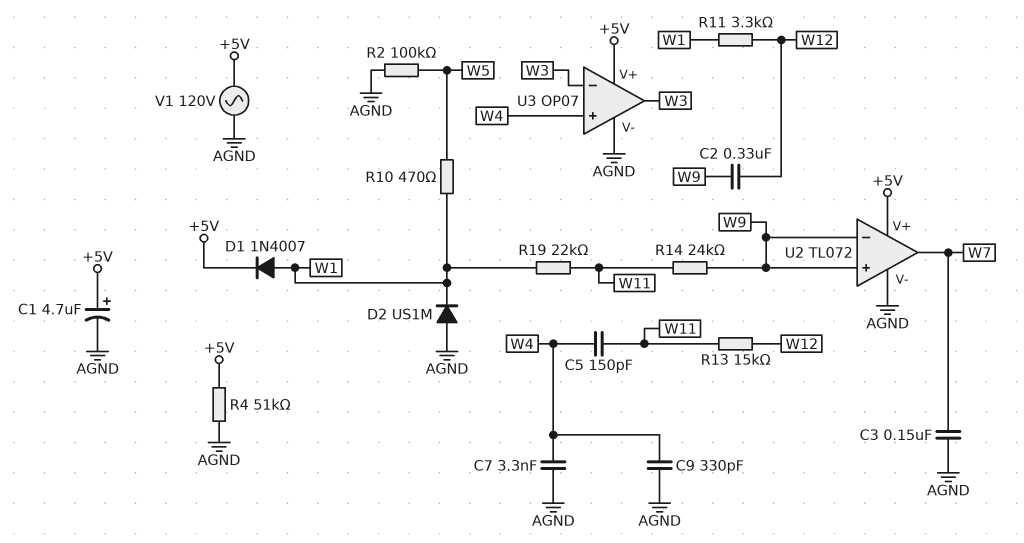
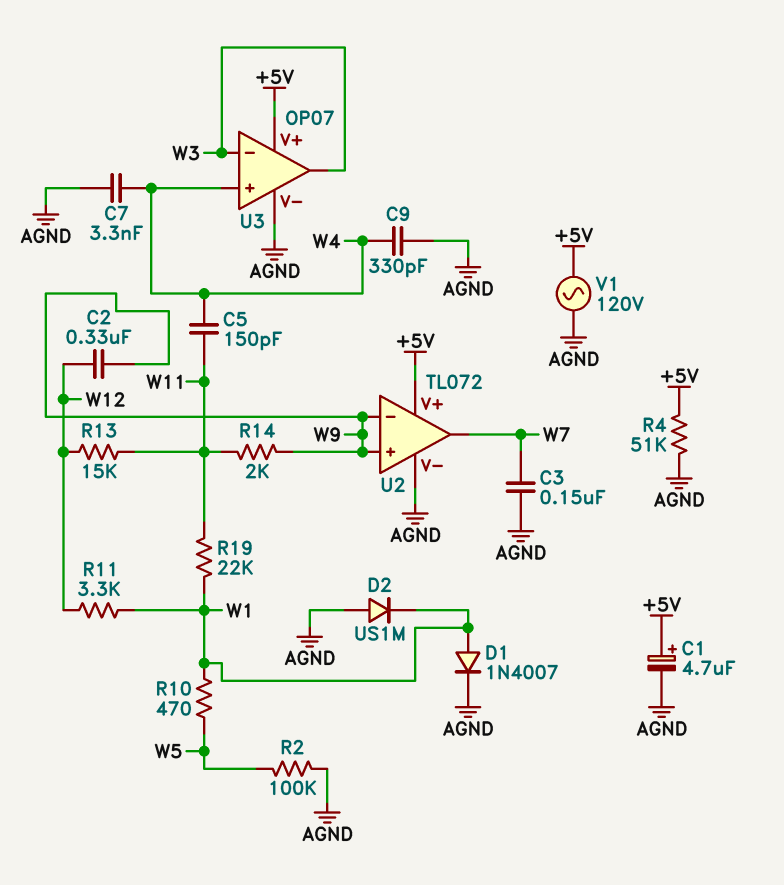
D1: diode 1N4007 (A W1, K +5V) -> diode 1N4007 (A W1, K AGND)
R14: 24k (W9, W11) -> 2k (W9, W11)

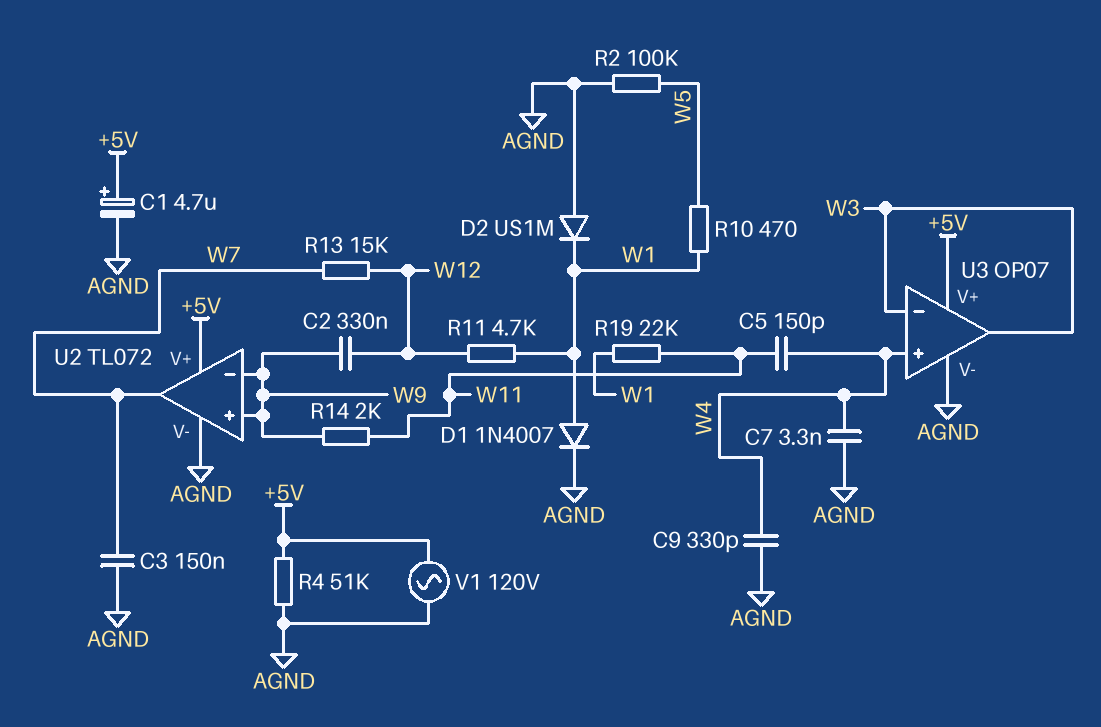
R11: 3.3k (W1, W12) -> 4.7k (W1, W12)
R13: 15k (W11, W12) -> 15k (W7, W12)

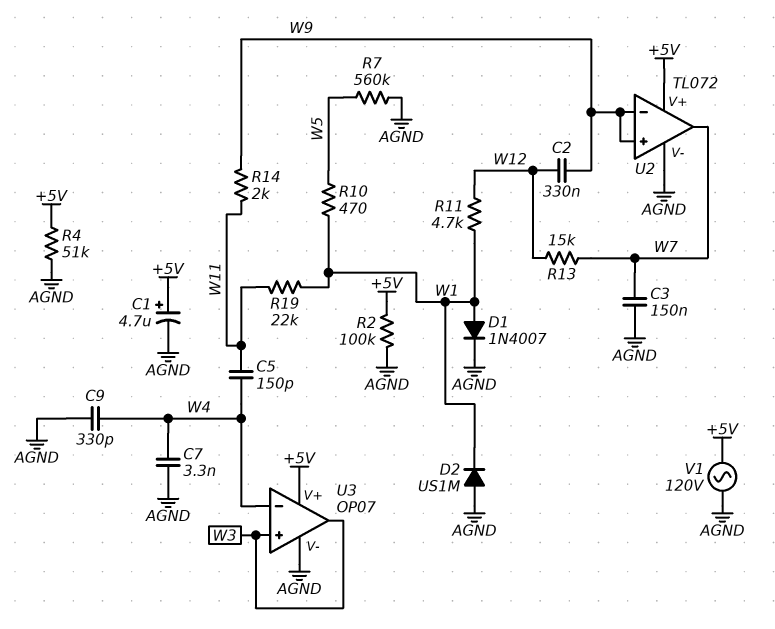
R2: 100k (AGND, W5) -> 100k (+5V, AGND)
R7: none -> 560k (AGND, W5)
U3 pin in+: W4 -> W3
U3 pin in-: W3 -> W4

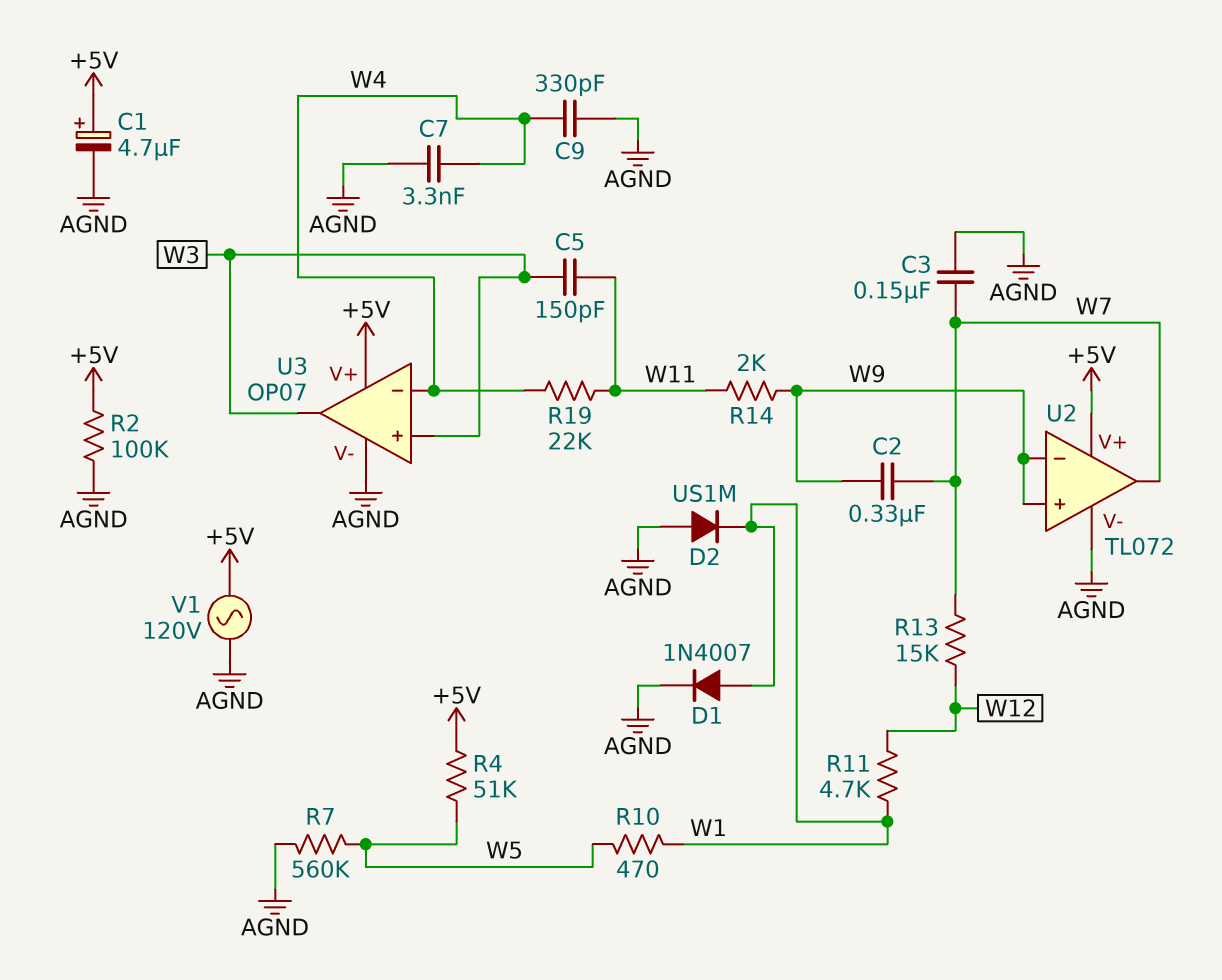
C2: 330nF (W9, W12) -> 330nF (W7, W9)
C5: 150pF (W4, W11) -> 150pF (W3, W11)
R4: 51k (+5V, AGND) -> 51k (+5V, W5)
R19: 22k (W1, W11) -> 22k (W4, W11)

